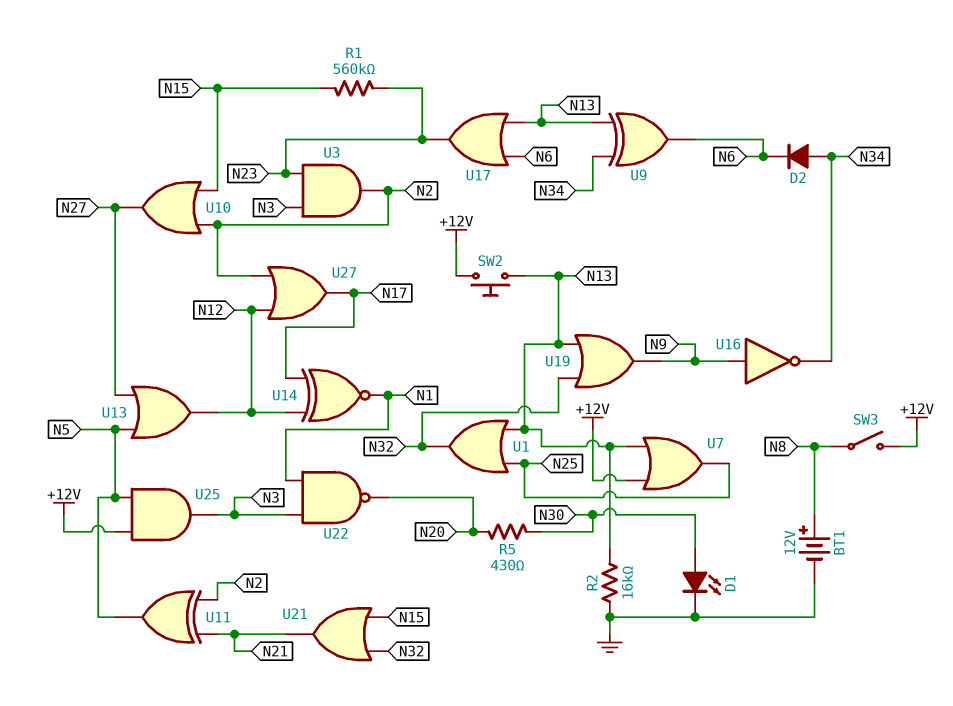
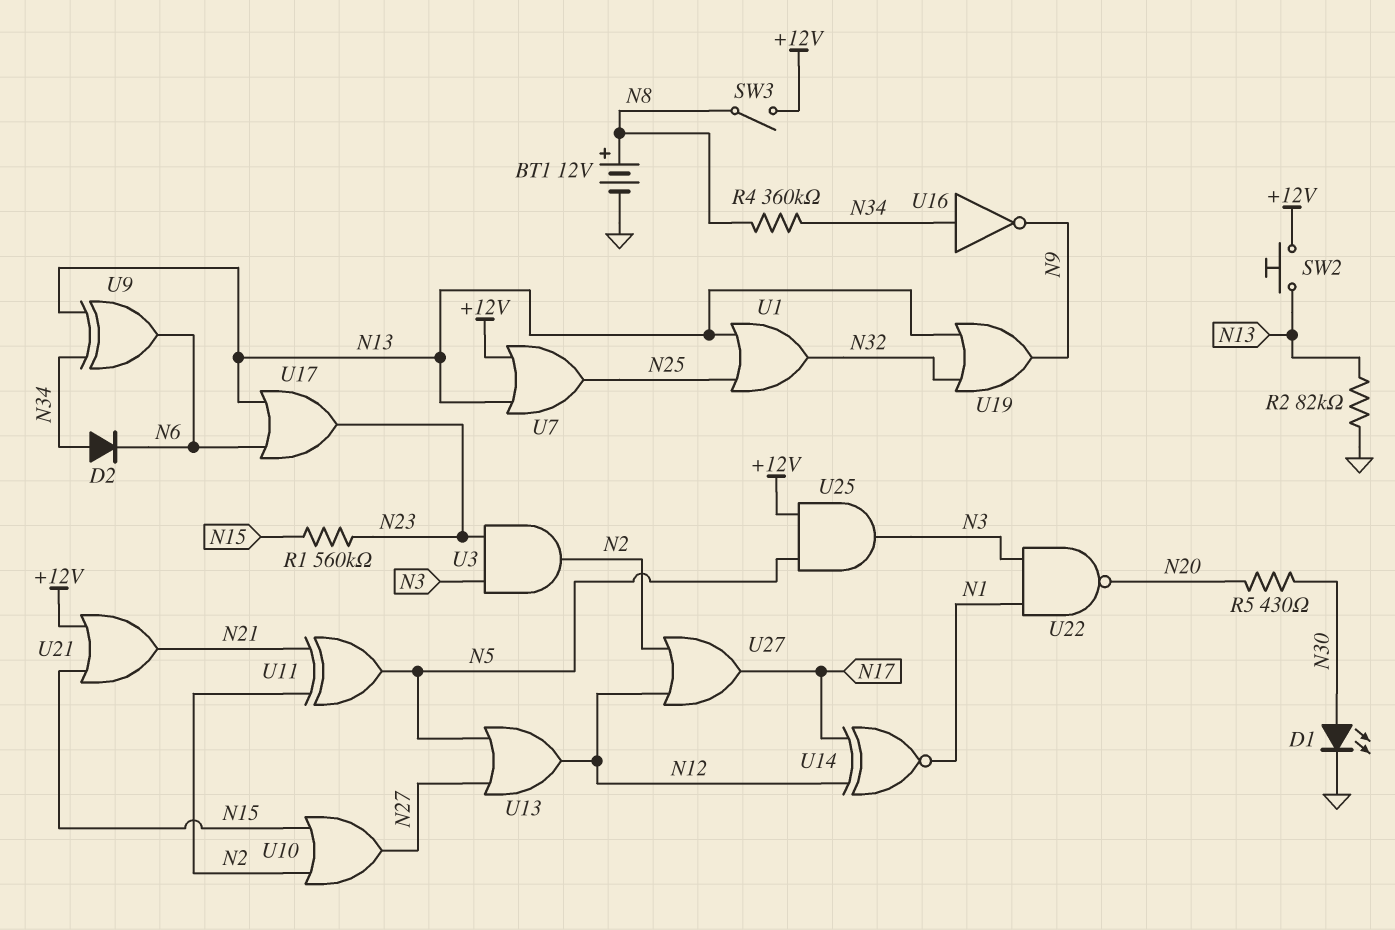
R2: 16k (GND, N13) -> 82k (GND, N13)
R4: none -> 360k (N8, N34)
U16: NOT (in N9, out N34) -> NOT (in N34, out N9)
U21: OR (in N15, in N32, out N21) -> OR (in +12V, in N15, out N21)

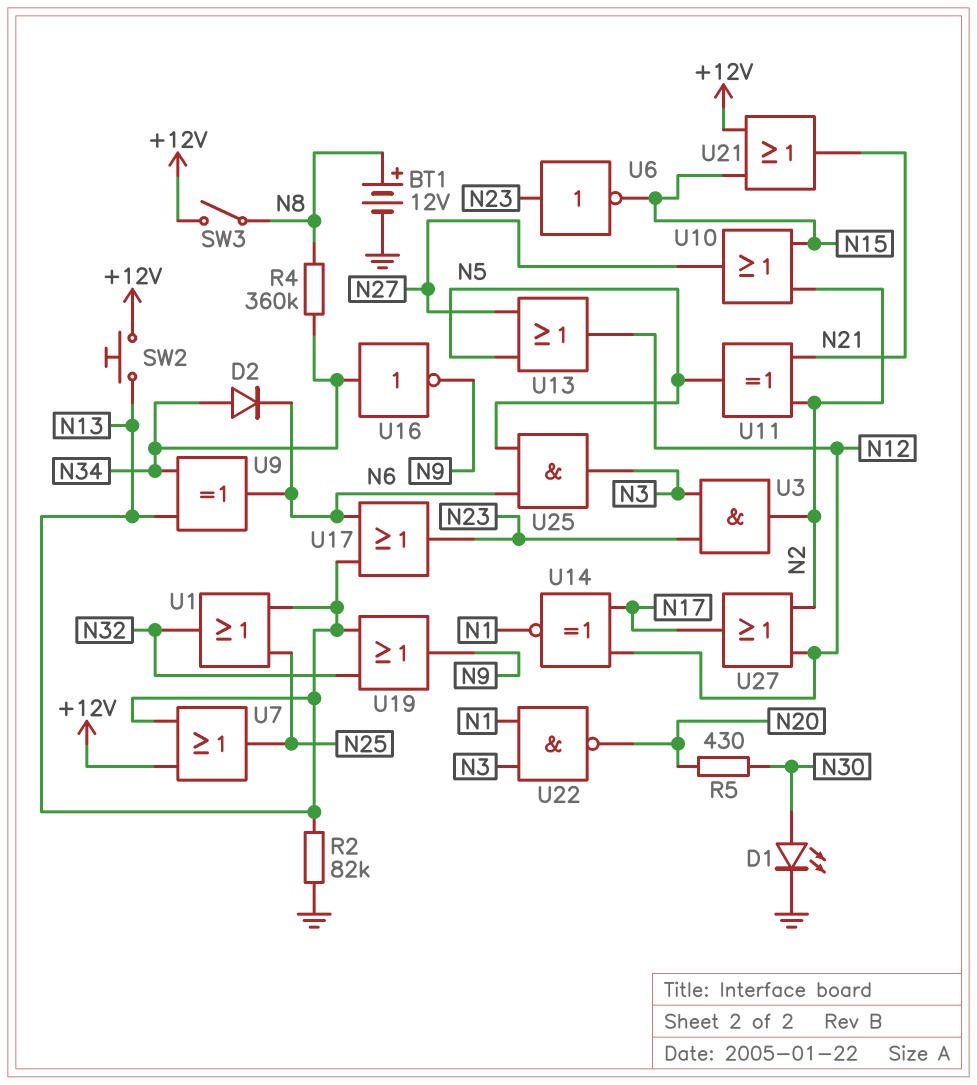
R1: 560k (N15, N23) -> none
U6: none -> NOT (in N23, out N15)
U25: AND (in +12V, in N5, out N3) -> AND (in N5, in N6, out N3)

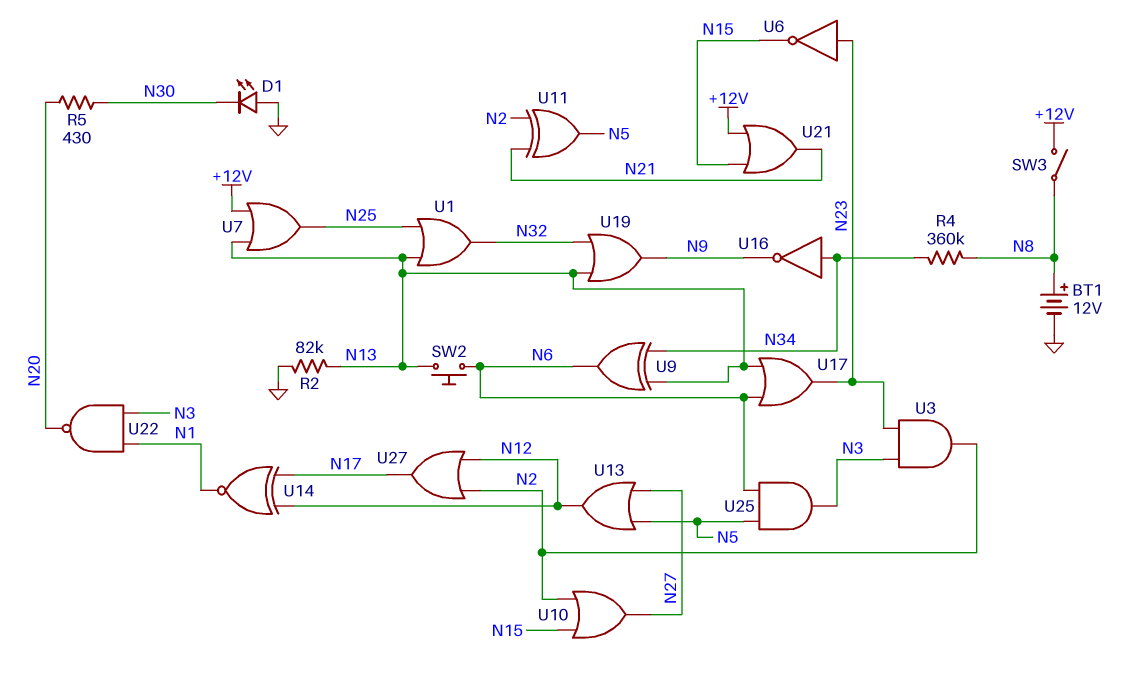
D1: LED (A N30, K GND) -> LED (A GND, K N30)
D2: diode (A N34, K N6) -> none
SW2: button (+12V, N13) -> button (N6, N13)

